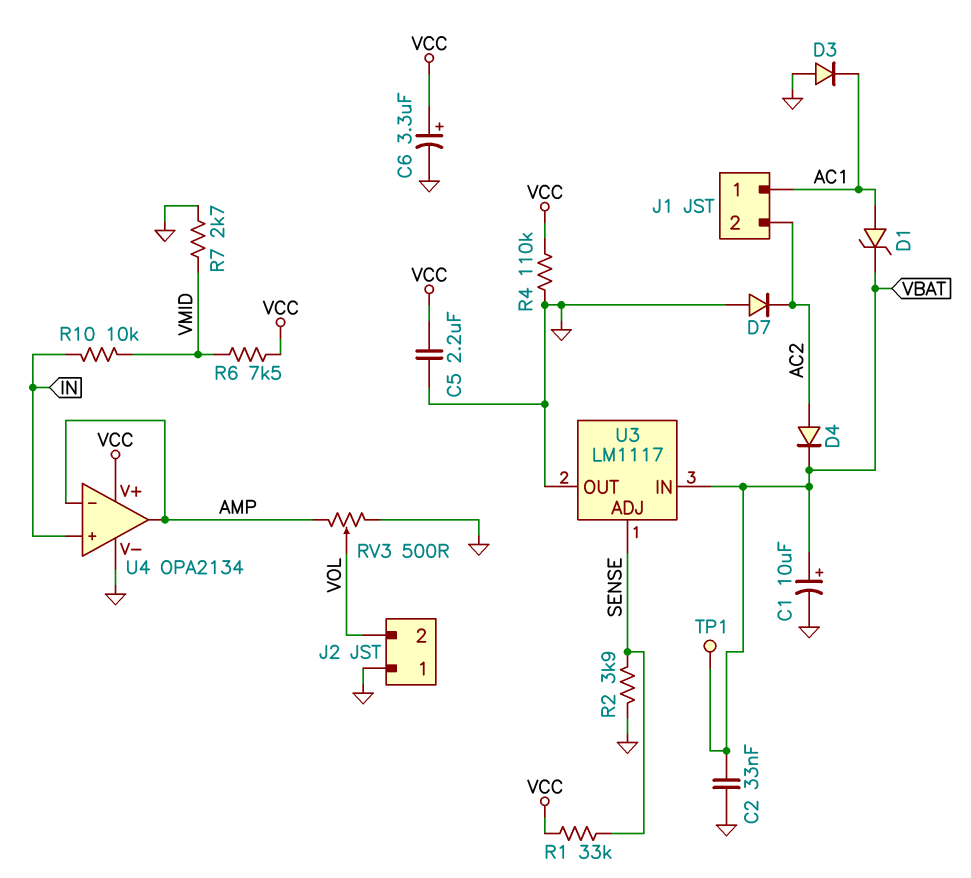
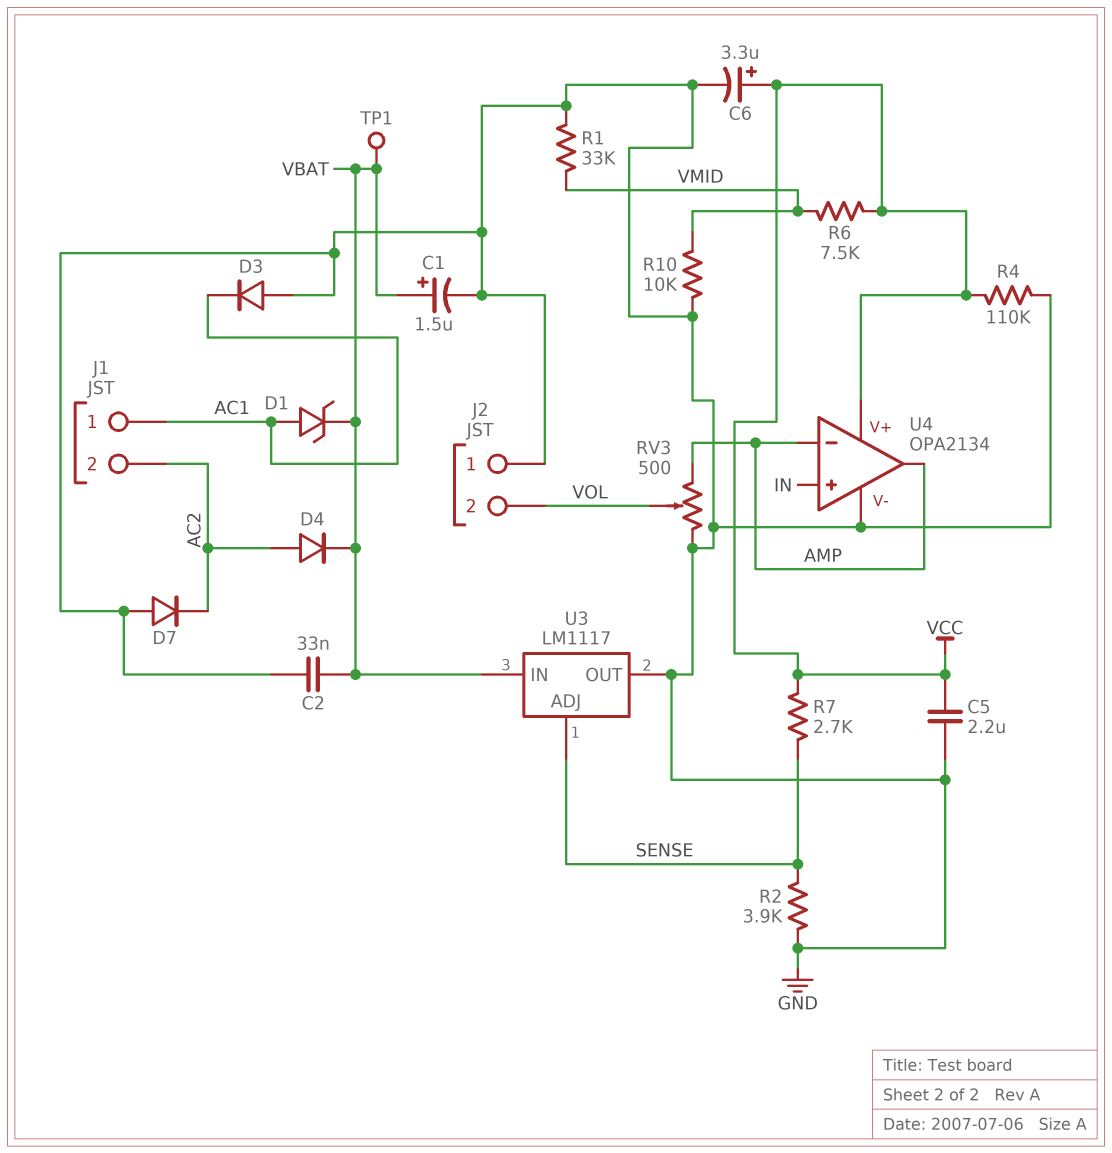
C1: 10uF (plus VBAT, minus GND) -> 1.5uF (plus VBAT, minus GND)
R1: 33k (SENSE, VCC) -> 33k (GND, VMID)
R7: 2.7k (GND, VMID) -> 2.7k (SENSE, VCC)
R10: 10k (IN, VMID) -> 10k (GND, VMID)

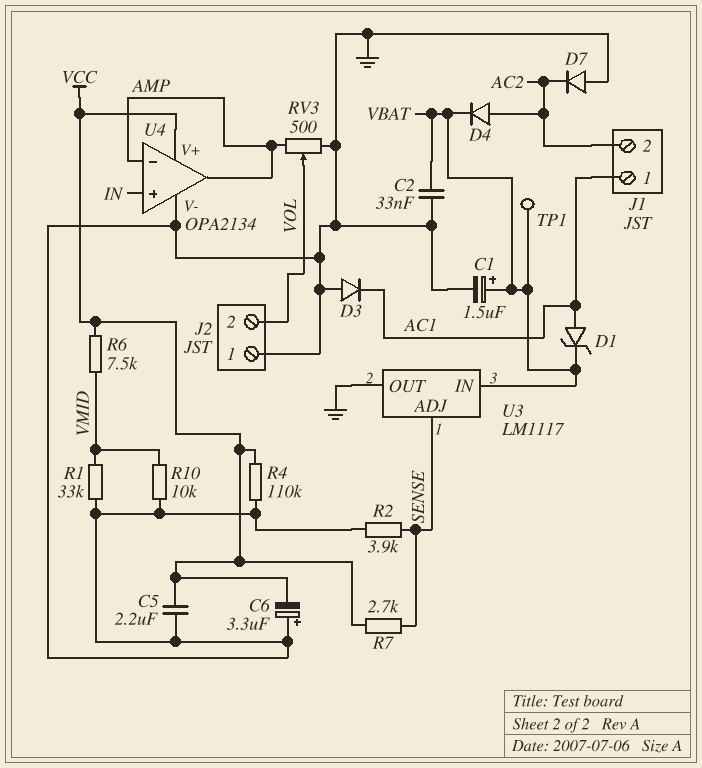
C6: 3.3uF (plus VCC, minus GND) -> 3.3uF (plus GND, minus VCC)

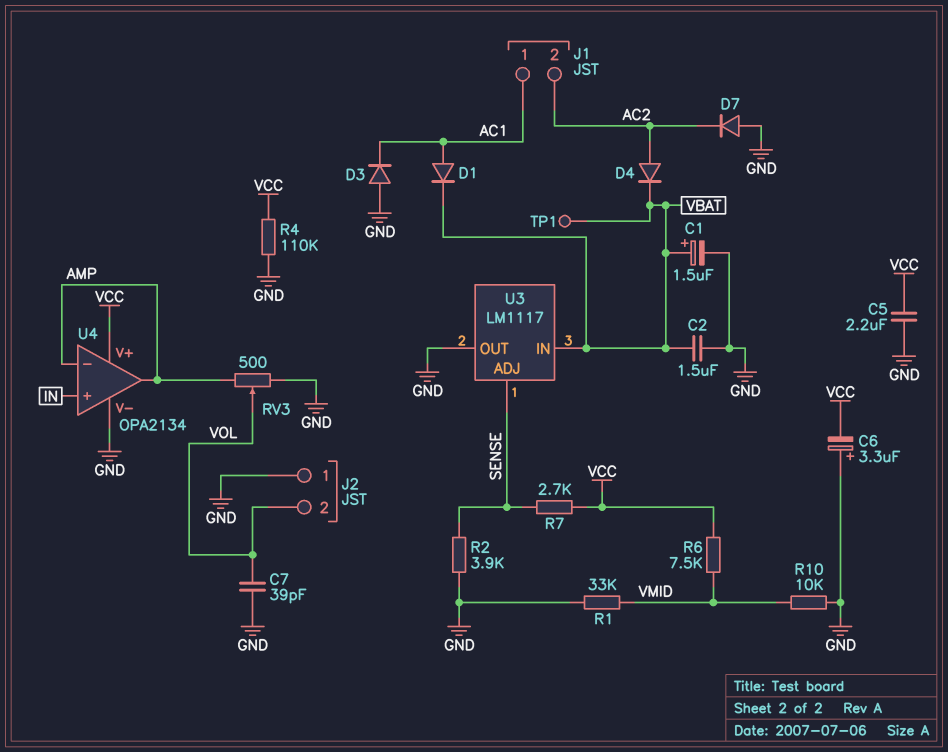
C2: 33nF (GND, VBAT) -> 1.5uF (GND, VBAT)
C7: none -> 39pF (GND, VOL)
D1: zener (A AC1, K VBAT) -> diode (A AC1, K VBAT)

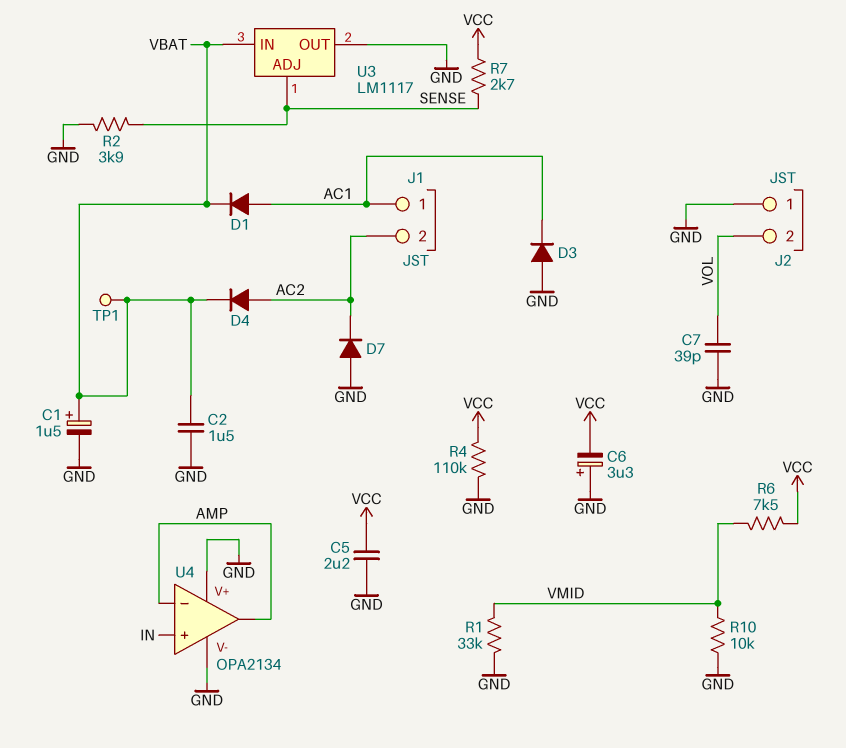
RV3: 500 (AMP, GND, wiper VOL) -> none
U4 pin V+: VCC -> GND

